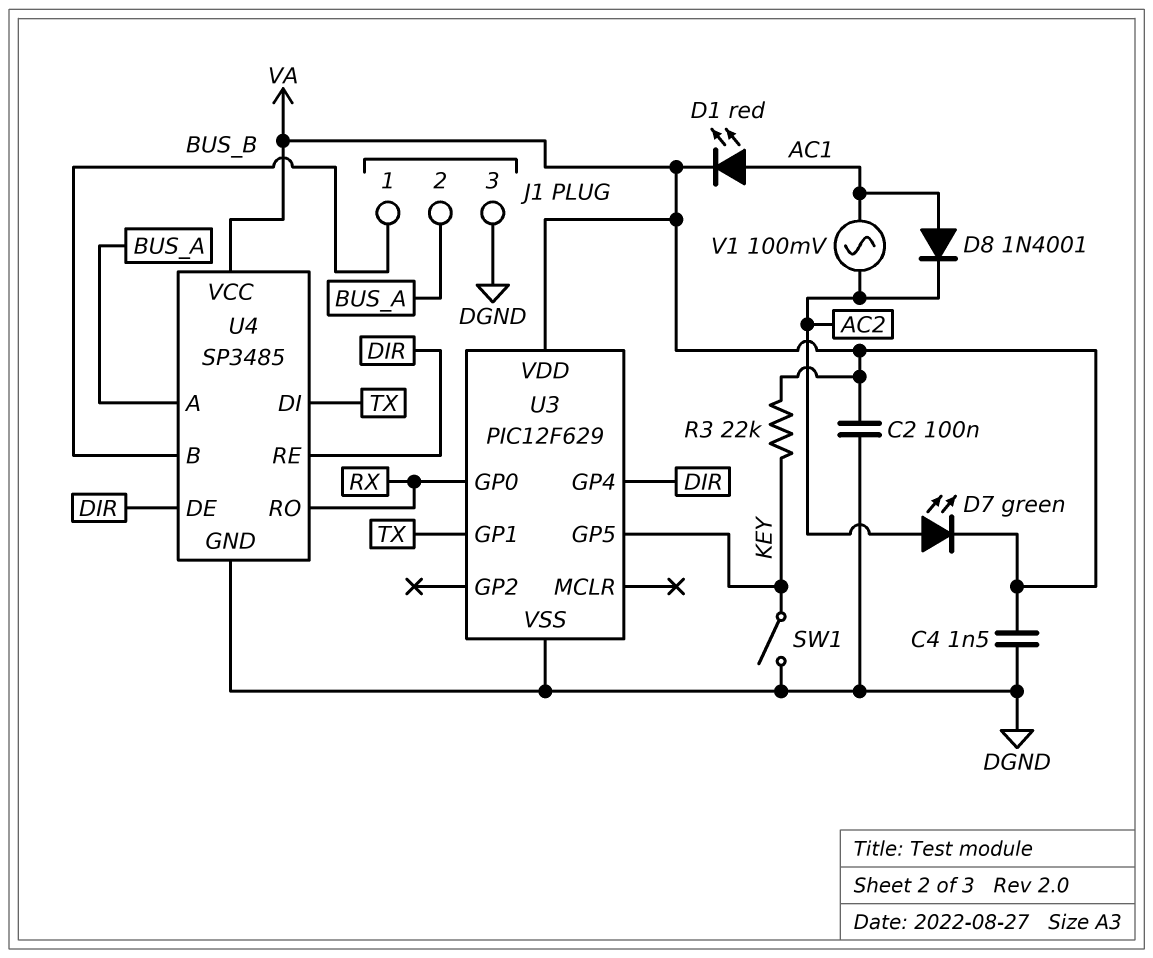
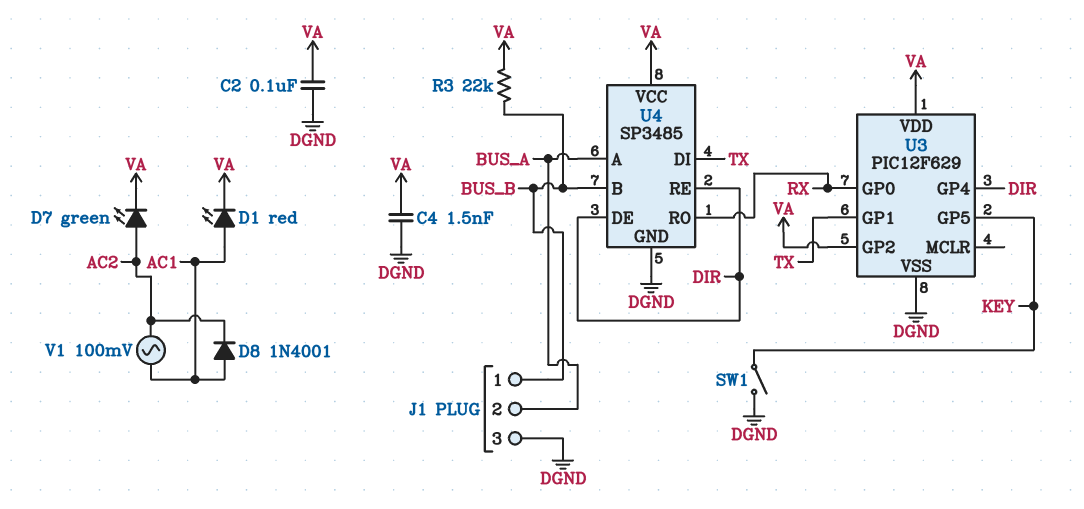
R3: 22k (KEY, VA) -> 22k (BUS_B, VA)
U3 pin GP2: none -> VA

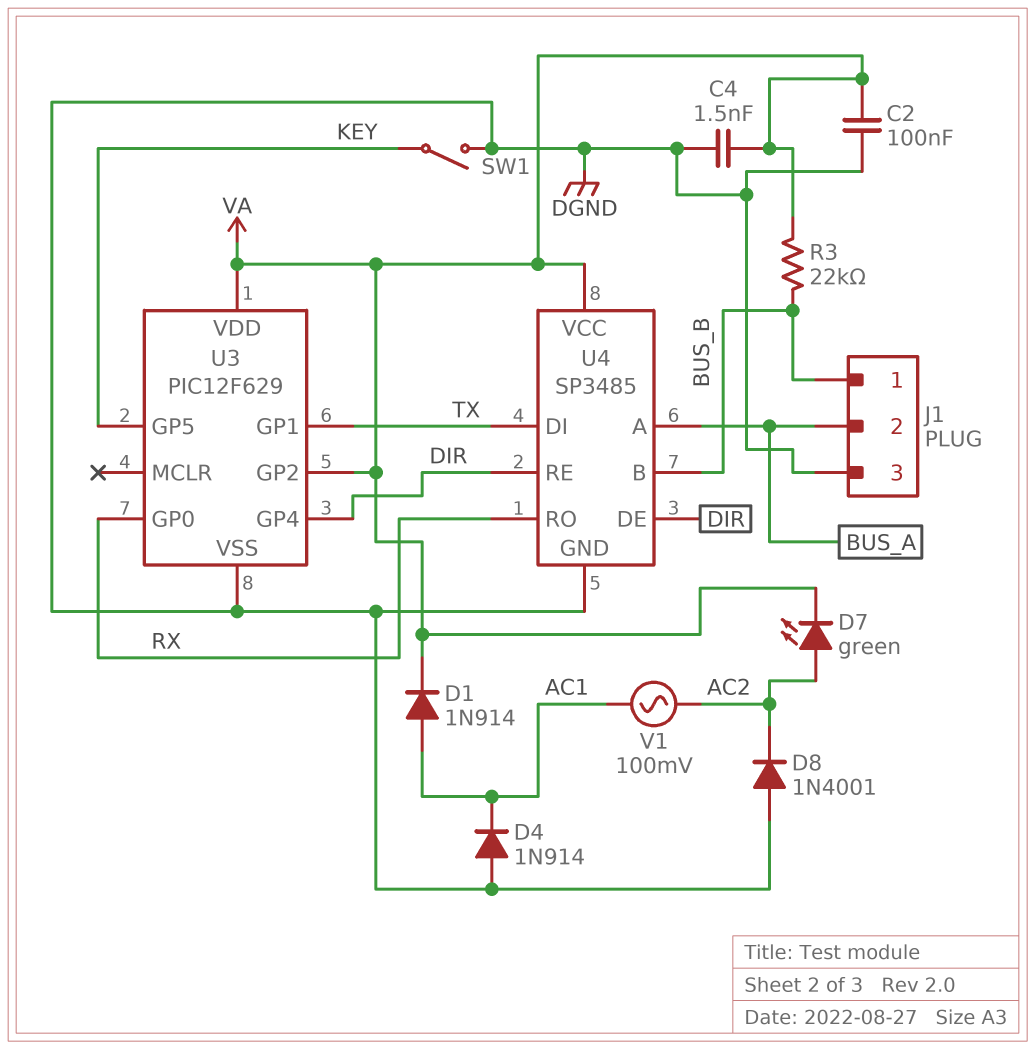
D1: LED red (A AC1, K VA) -> diode 1N914 (A AC1, K VA)
D4: none -> diode 1N914 (A DGND, K AC1)
D8: diode 1N4001 (A AC1, K AC2) -> diode 1N4001 (A DGND, K AC2)

